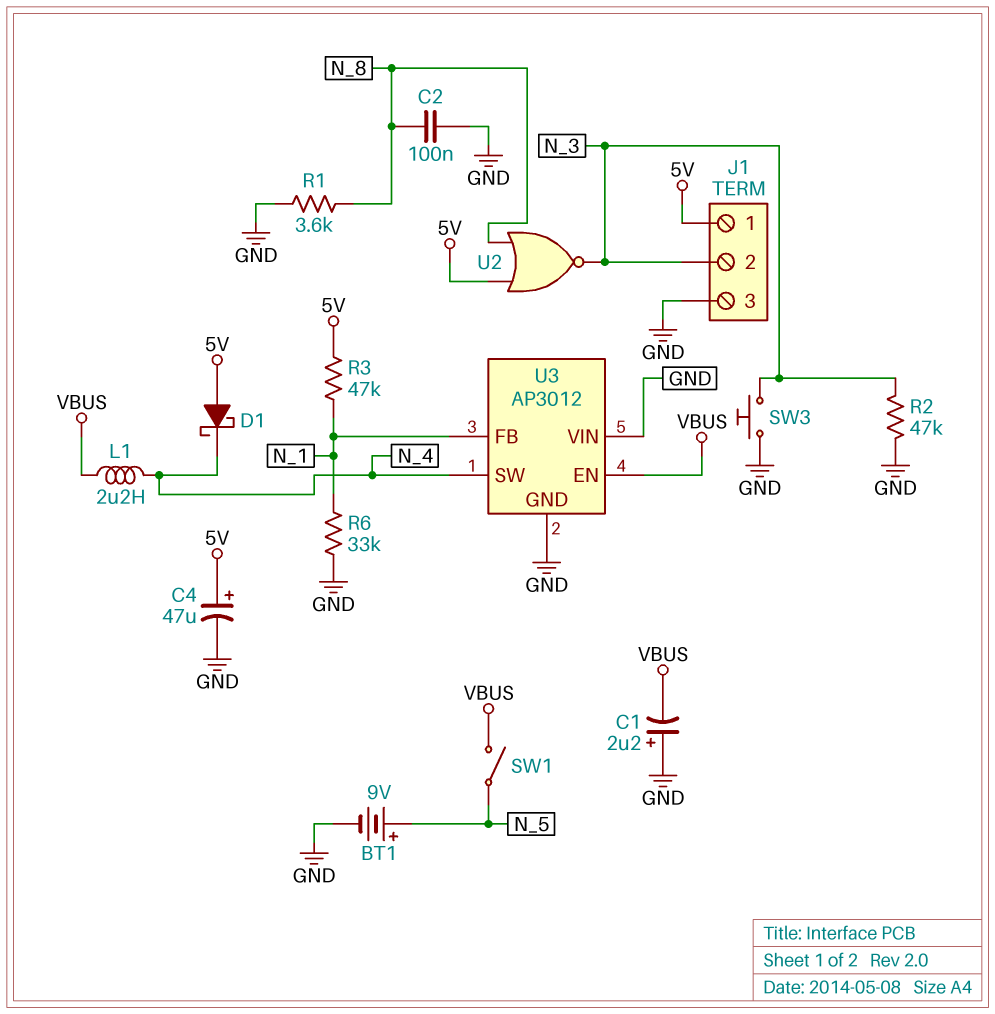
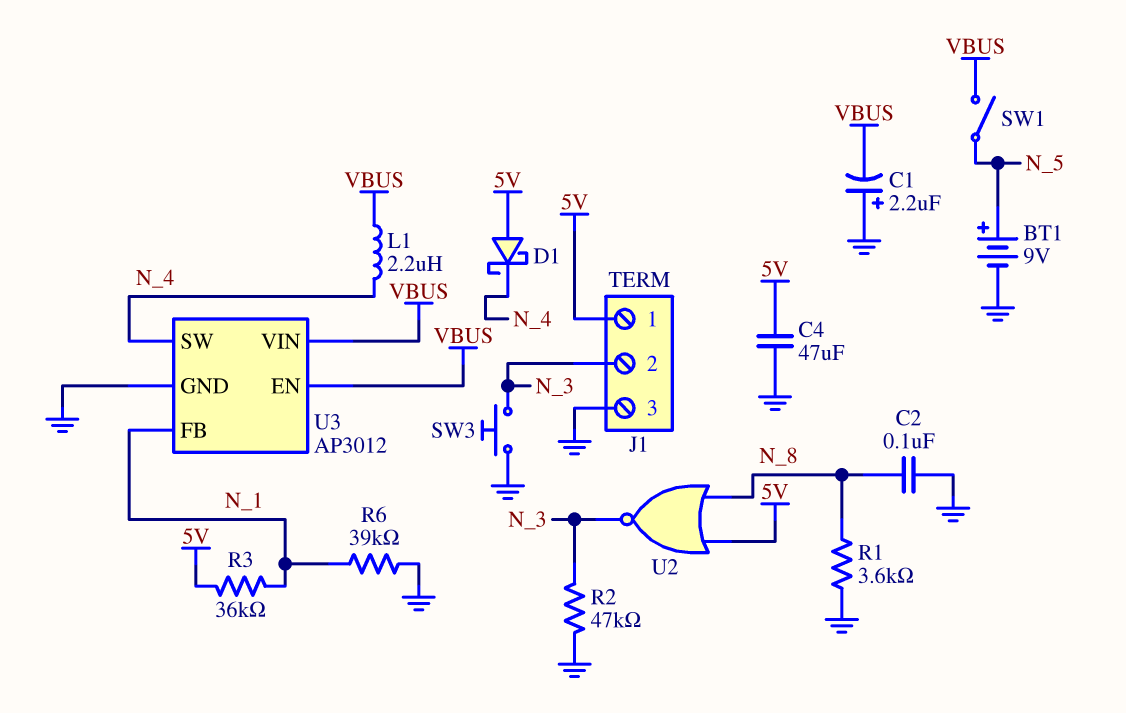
C4: 47uF (plus 5V, minus GND) -> 47uF (5V, GND)
R3: 47k (5V, N_1) -> 36k (5V, N_1)
R6: 33k (GND, N_1) -> 39k (GND, N_1)
U3 pin VIN: GND -> VBUS

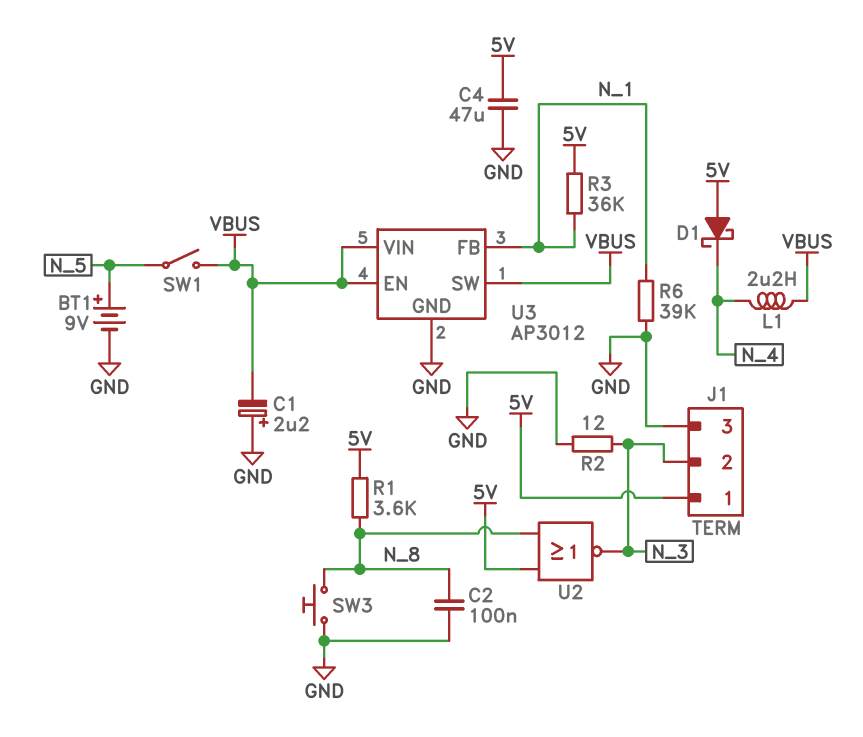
R1: 3.6k (GND, N_8) -> 3.6k (5V, N_8)
R2: 47k (GND, N_3) -> 12 (GND, N_3)
SW3: button (GND, N_3) -> button (GND, N_8)
U3 pin SW: N_4 -> VBUS

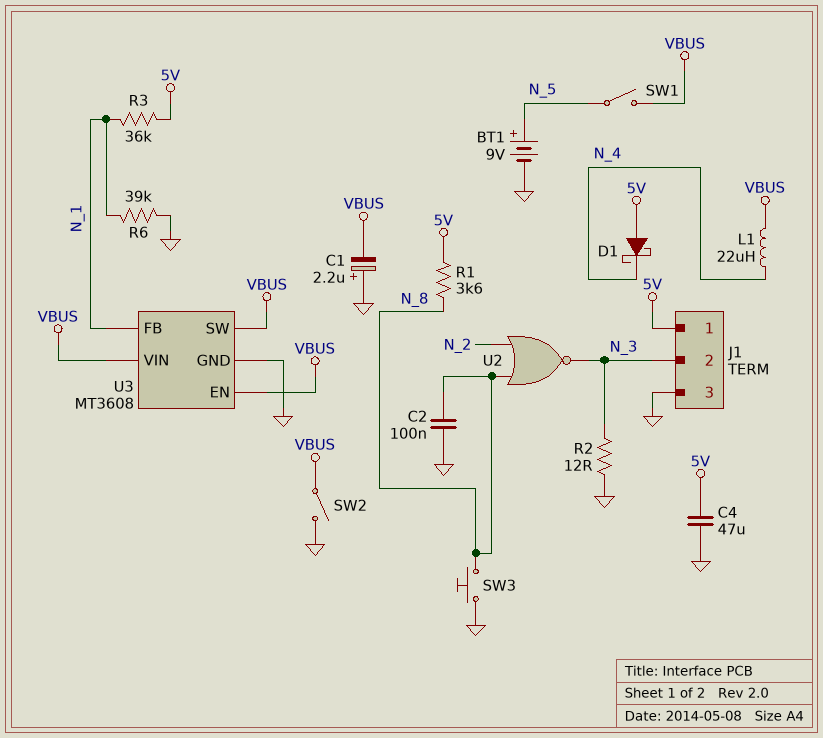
L1: 2.2uH (N_4, VBUS) -> 22uH (N_4, VBUS)
SW2: none -> switch (GND, VBUS)
U2: NOR (in 5V, in N_8, out N_3) -> NOR (in N_2, in N_8, out N_3)
U3: AP3012 -> MT3608

